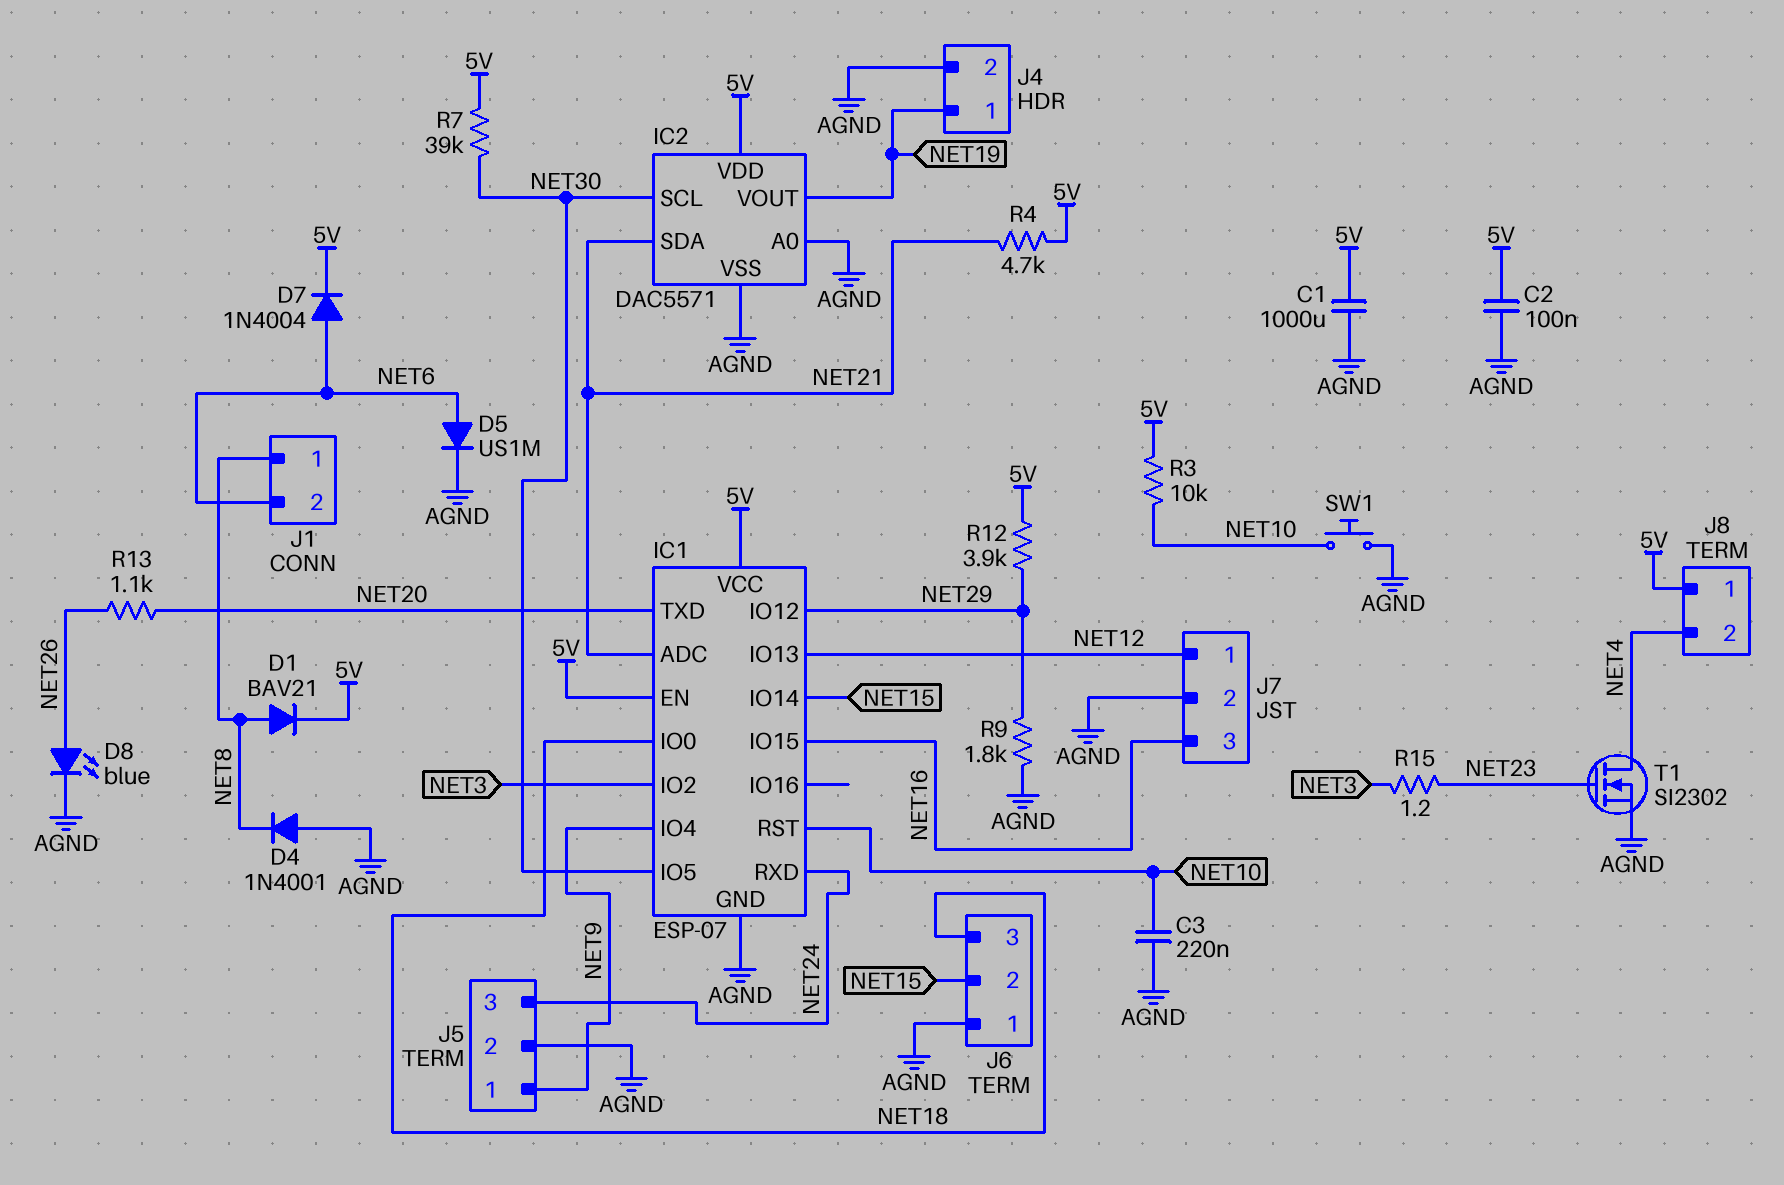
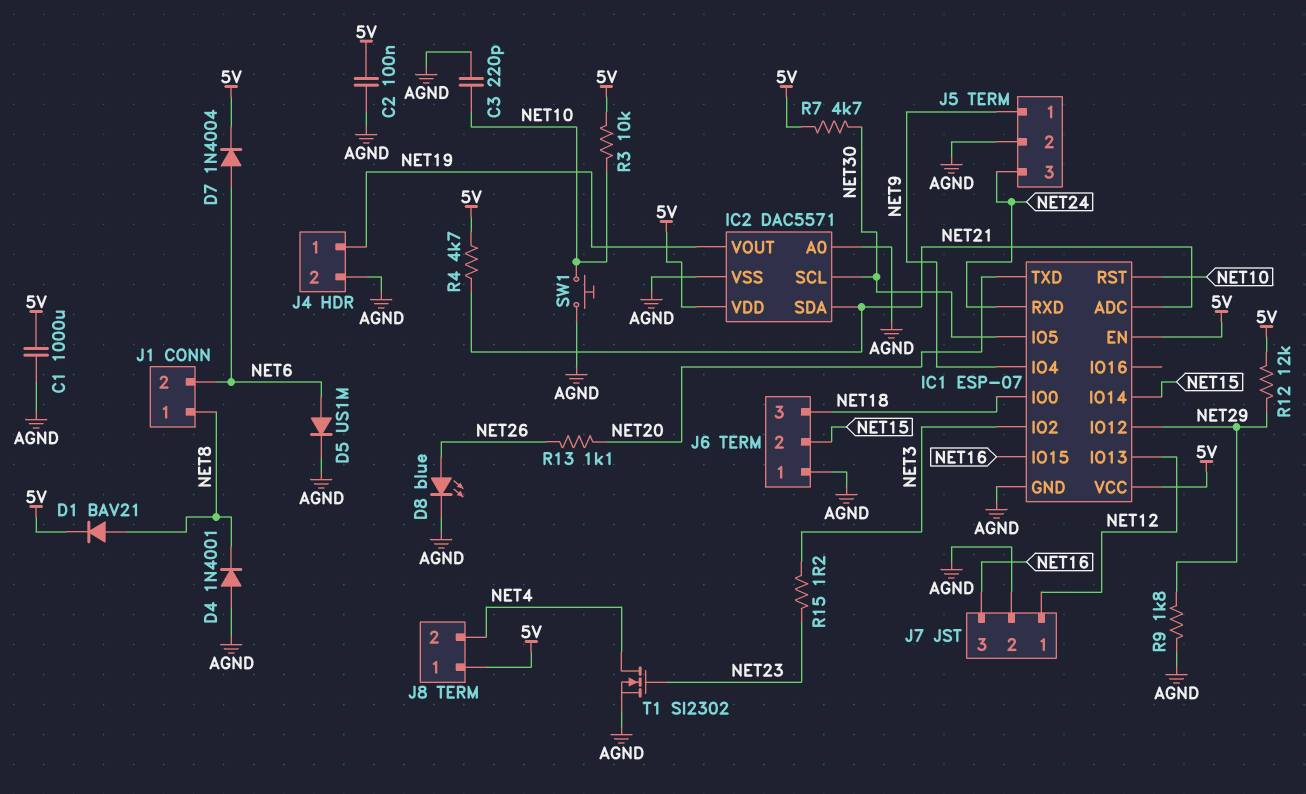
C3: 220nF (AGND, NET10) -> 220pF (AGND, NET10)
R7: 39k (5V, NET30) -> 4.7k (5V, NET30)
R12: 3.9k (5V, NET29) -> 12k (5V, NET29)

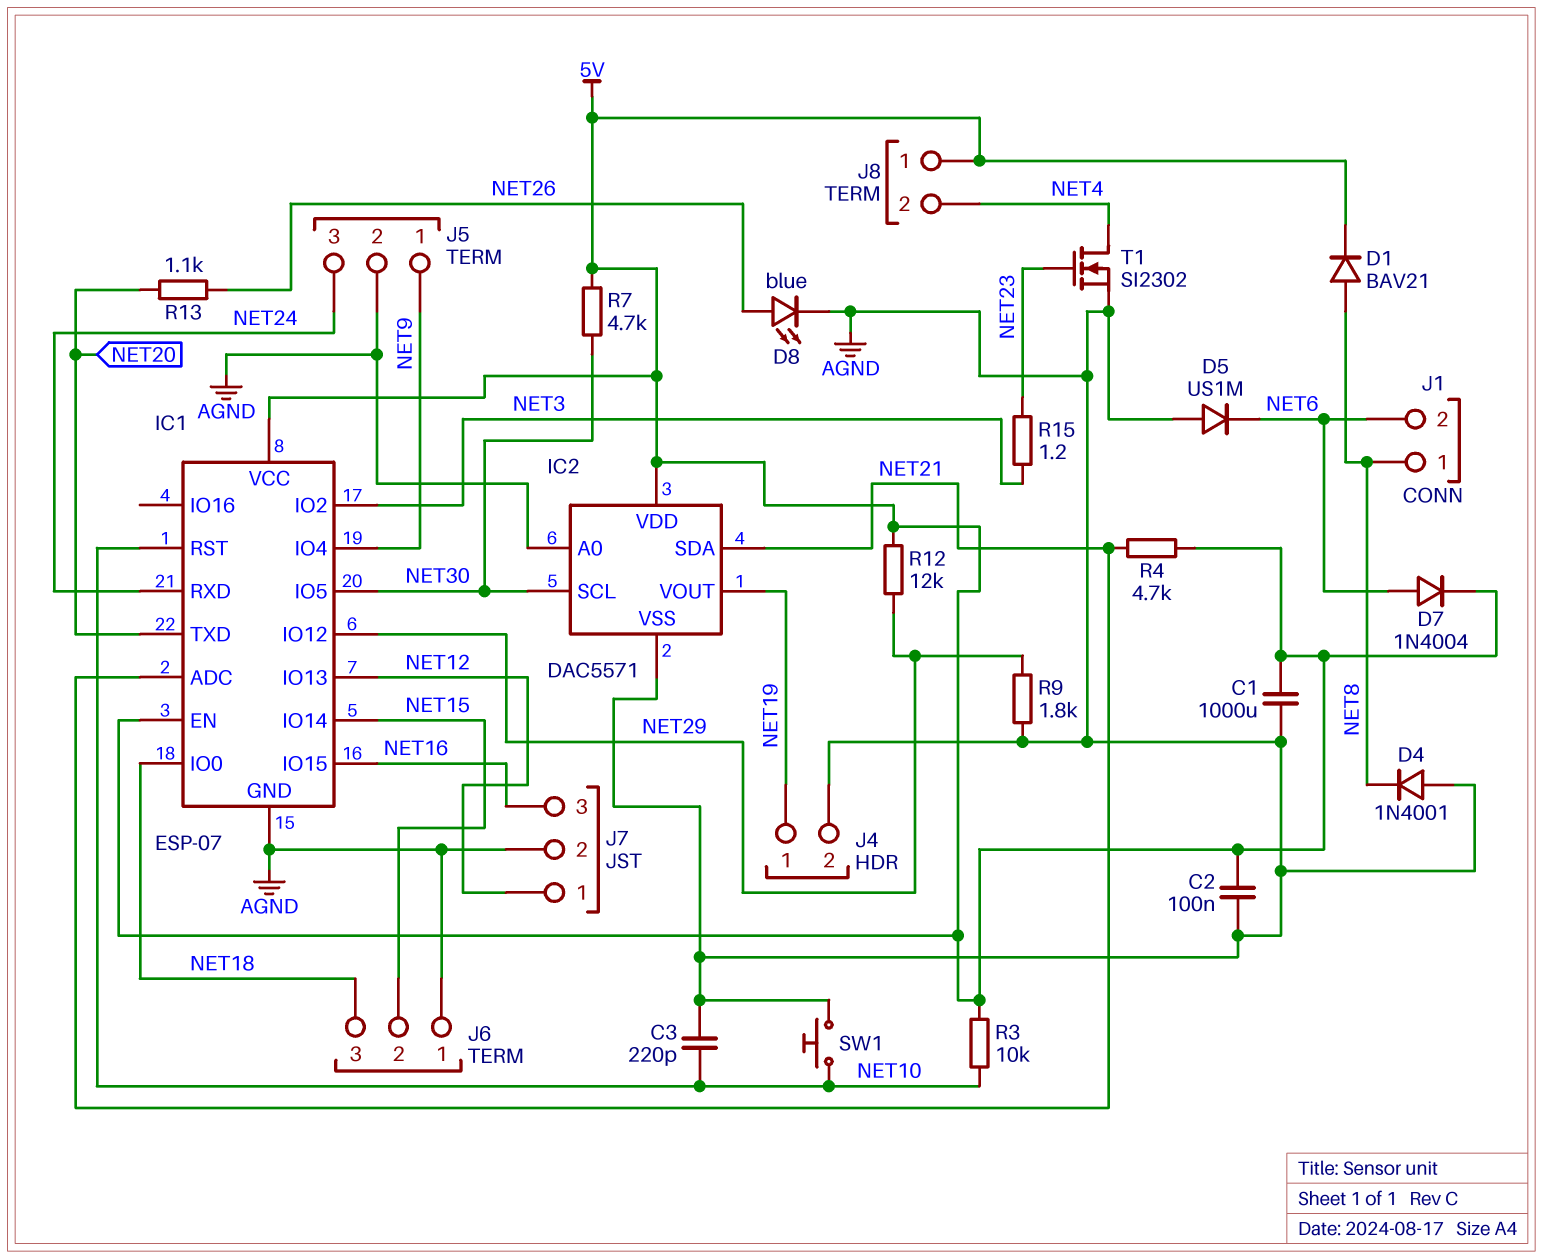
D5: diode US1M (A NET6, K AGND) -> diode US1M (A AGND, K NET6)

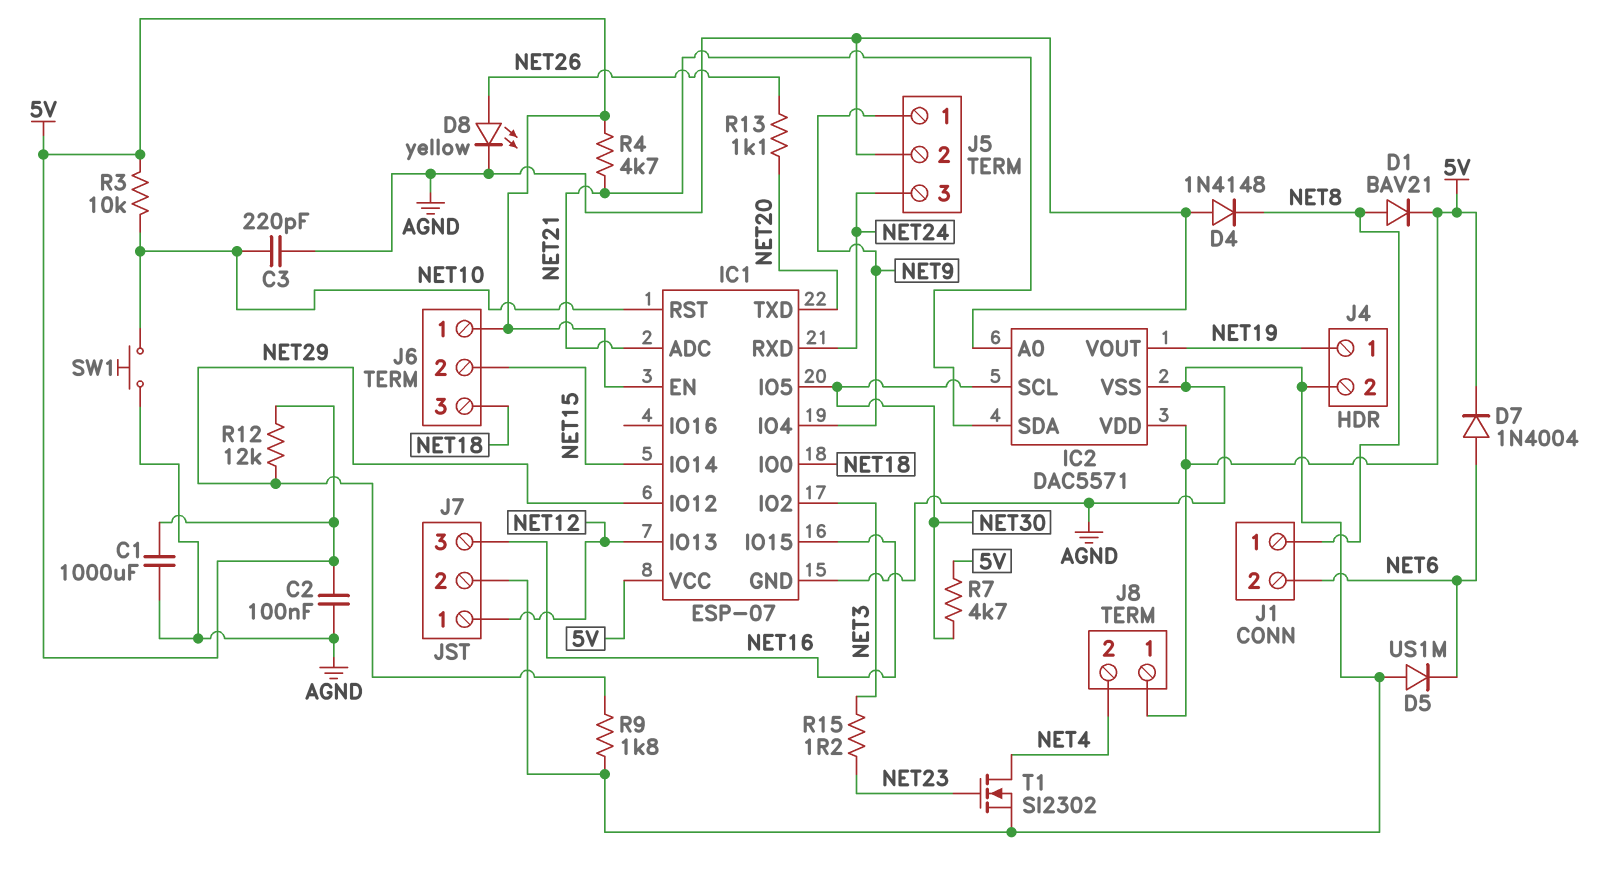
D4: diode 1N4001 (A AGND, K NET8) -> diode 1N4148 (A AGND, K NET8)
D8: LED blue (A NET26, K AGND) -> LED yellow (A NET26, K AGND)
J6 pin 1: AGND -> 5V

